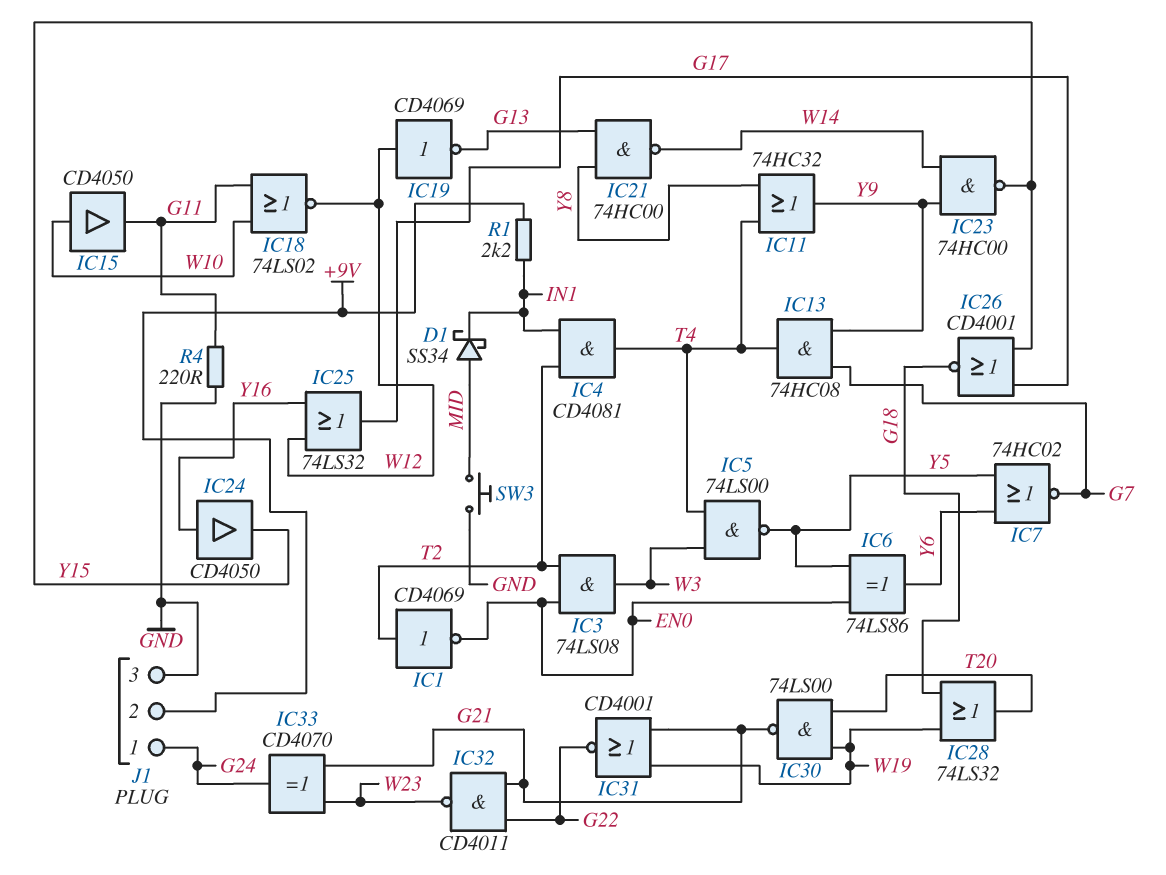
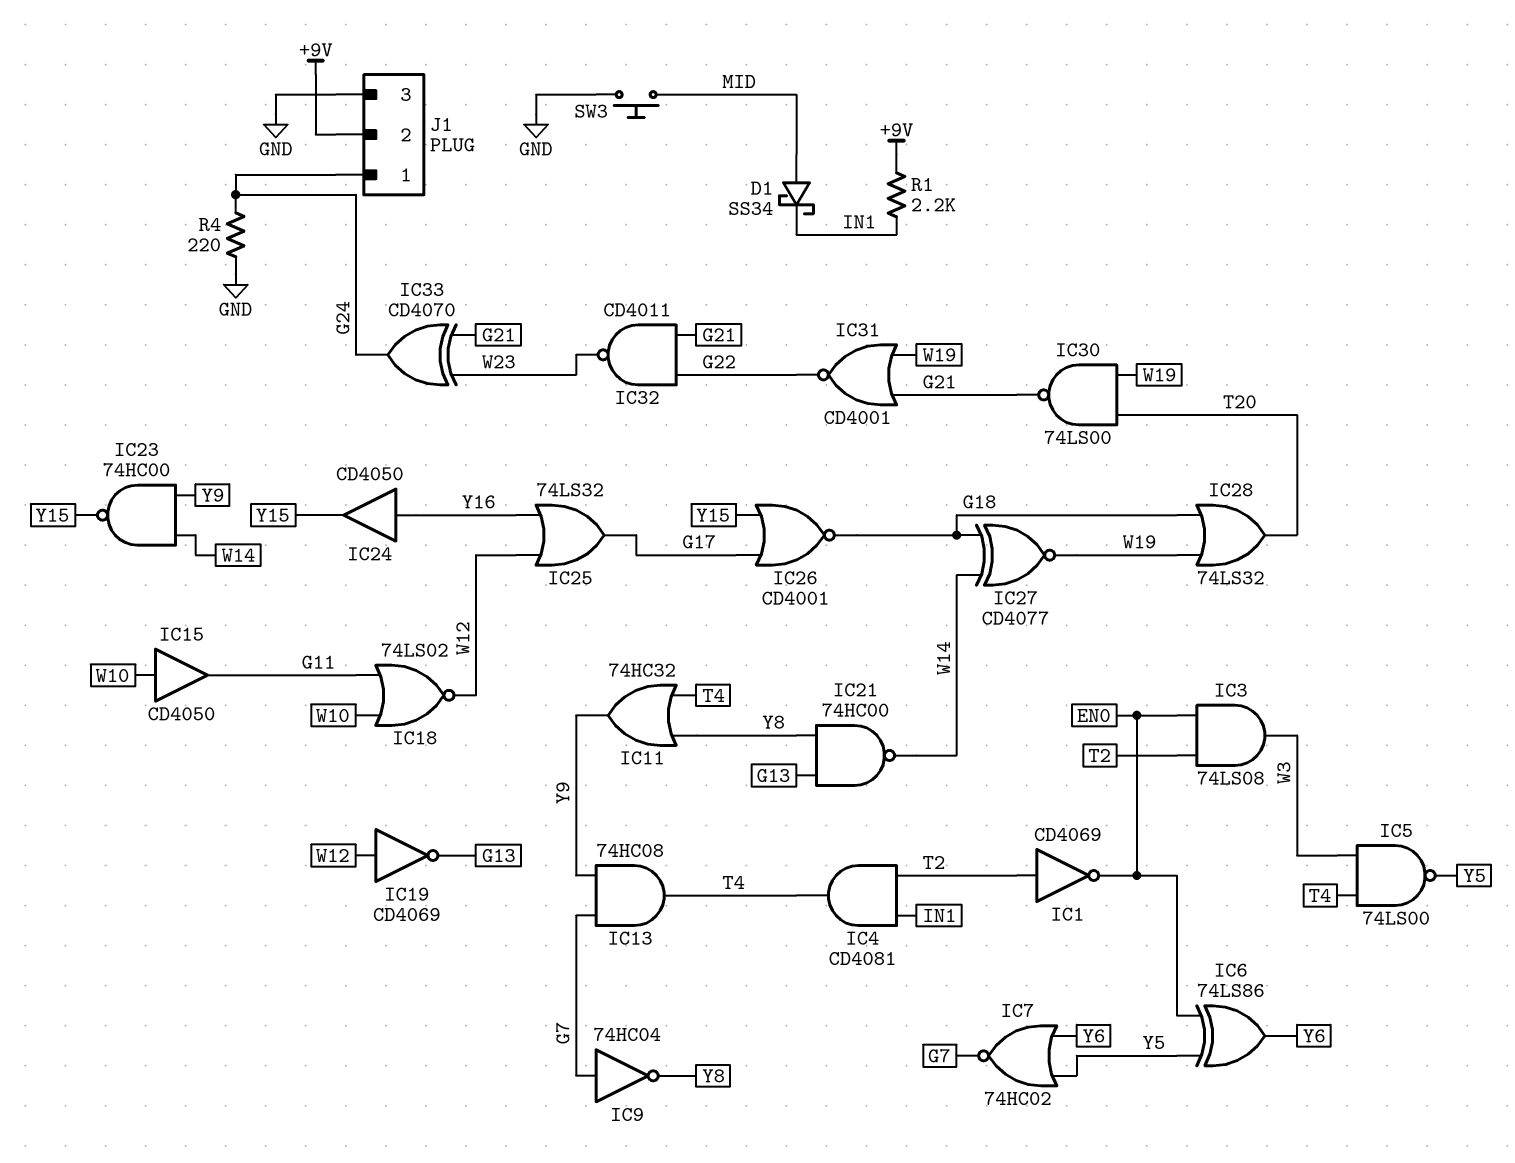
IC9: none -> NOT 74HC04 (in G7, out Y8)
IC27: none -> XNOR CD4077 (in G18, in W14, out W19)
R4: 220 (G11, GND) -> 220 (G24, GND)

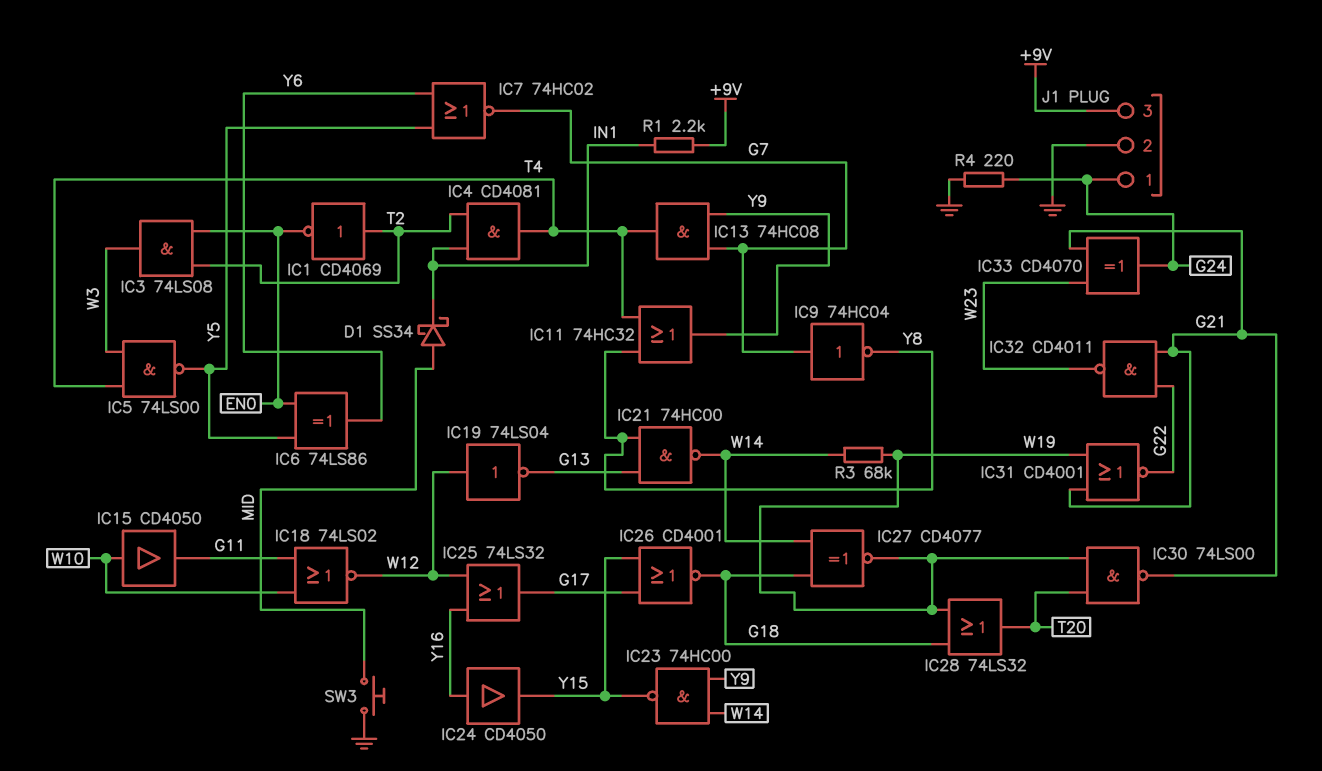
IC19: NOT CD4069 (in W12, out G13) -> NOT 74LS04 (in W12, out G13)
J1 pin 2: +9V -> GND
J1 pin 3: GND -> +9V
R3: none -> 68k (W14, W19)

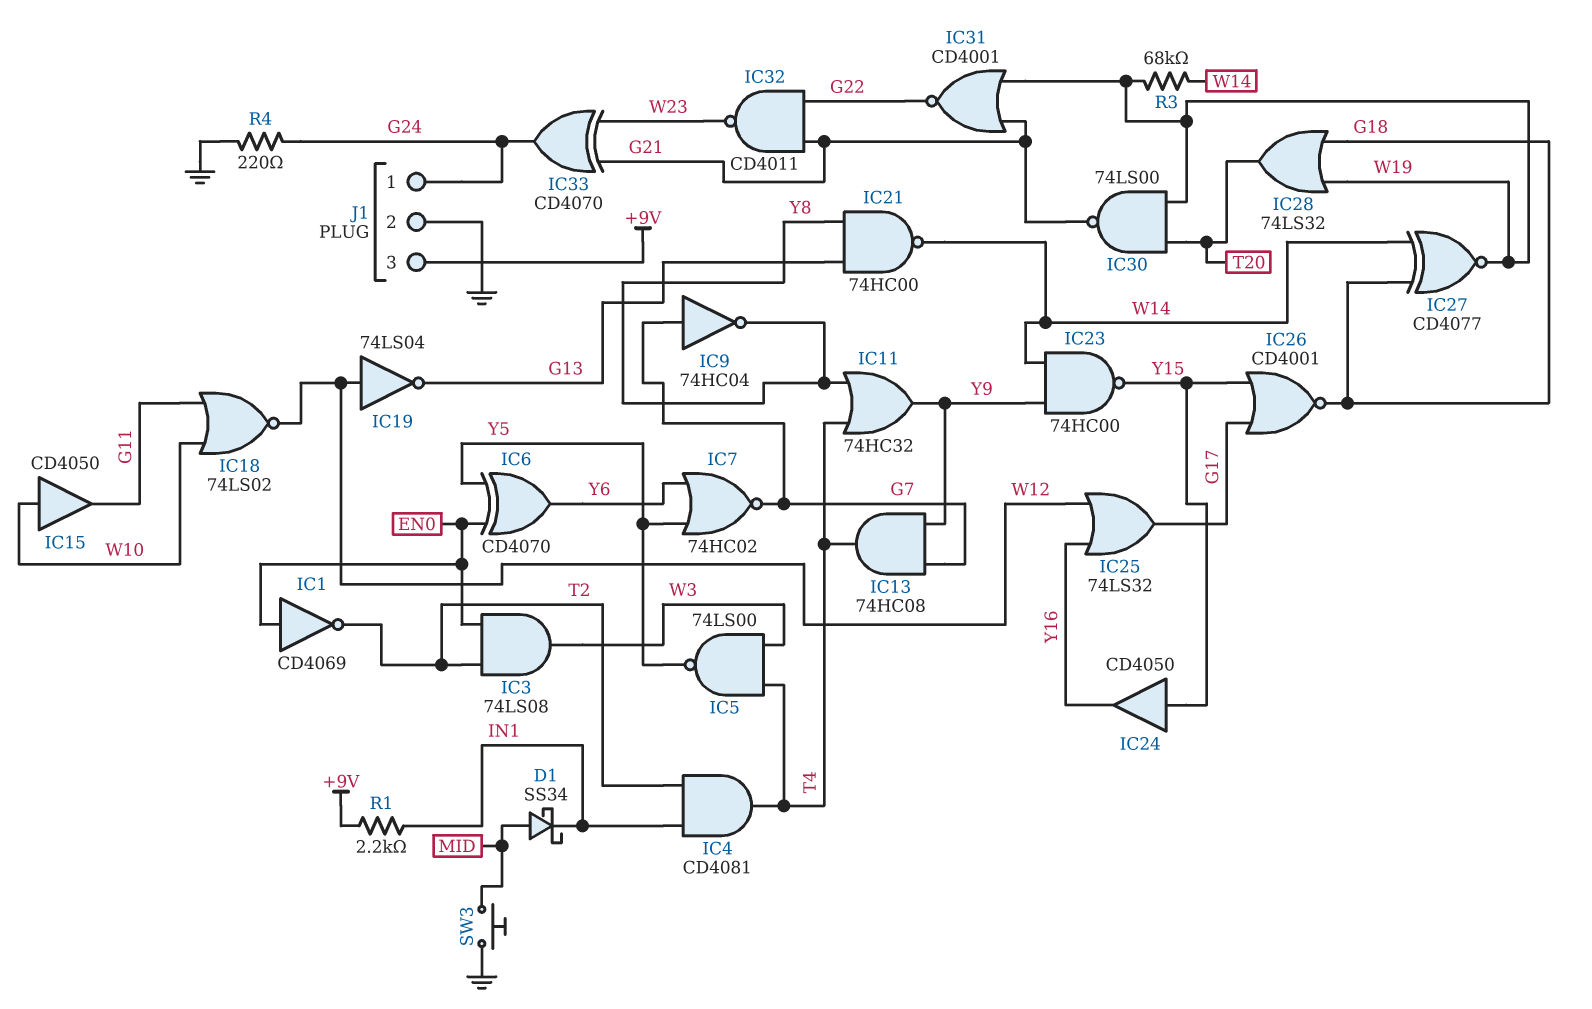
IC1: NOT CD4069 (in T2, out EN0) -> NOT CD4069 (in EN0, out T2)
IC6: XOR 74LS86 (in EN0, in Y5, out Y6) -> XOR CD4070 (in EN0, in Y5, out Y6)
IC24: buffer CD4050 (in Y16, out Y15) -> buffer CD4050 (in Y15, out Y16)

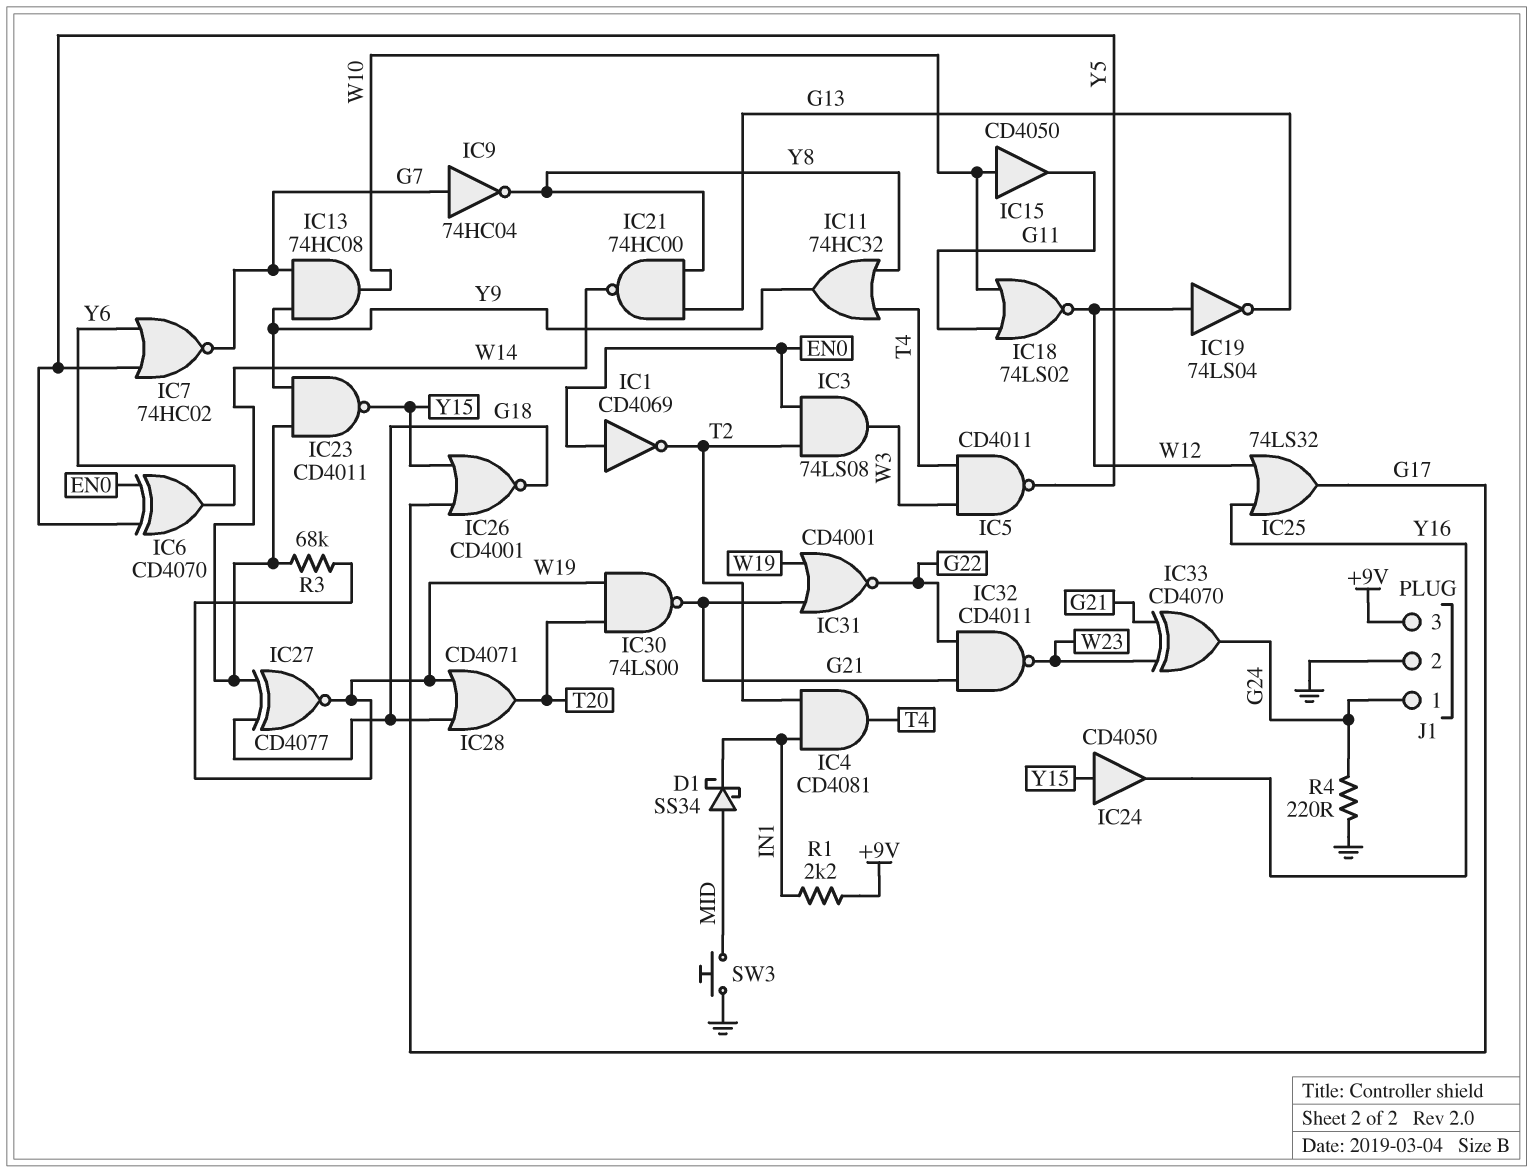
IC5: NAND 74LS00 (in T4, in W3, out Y5) -> NAND CD4011 (in T4, in W3, out Y5)
IC13: AND 74HC08 (in G7, in Y9, out T4) -> AND 74HC08 (in G7, in Y9, out W10)
IC23: NAND 74HC00 (in W14, in Y9, out Y15) -> NAND CD4011 (in W14, in Y9, out Y15)
IC28: OR 74LS32 (in G18, in W19, out T20) -> OR CD4071 (in G18, in W19, out T20)

